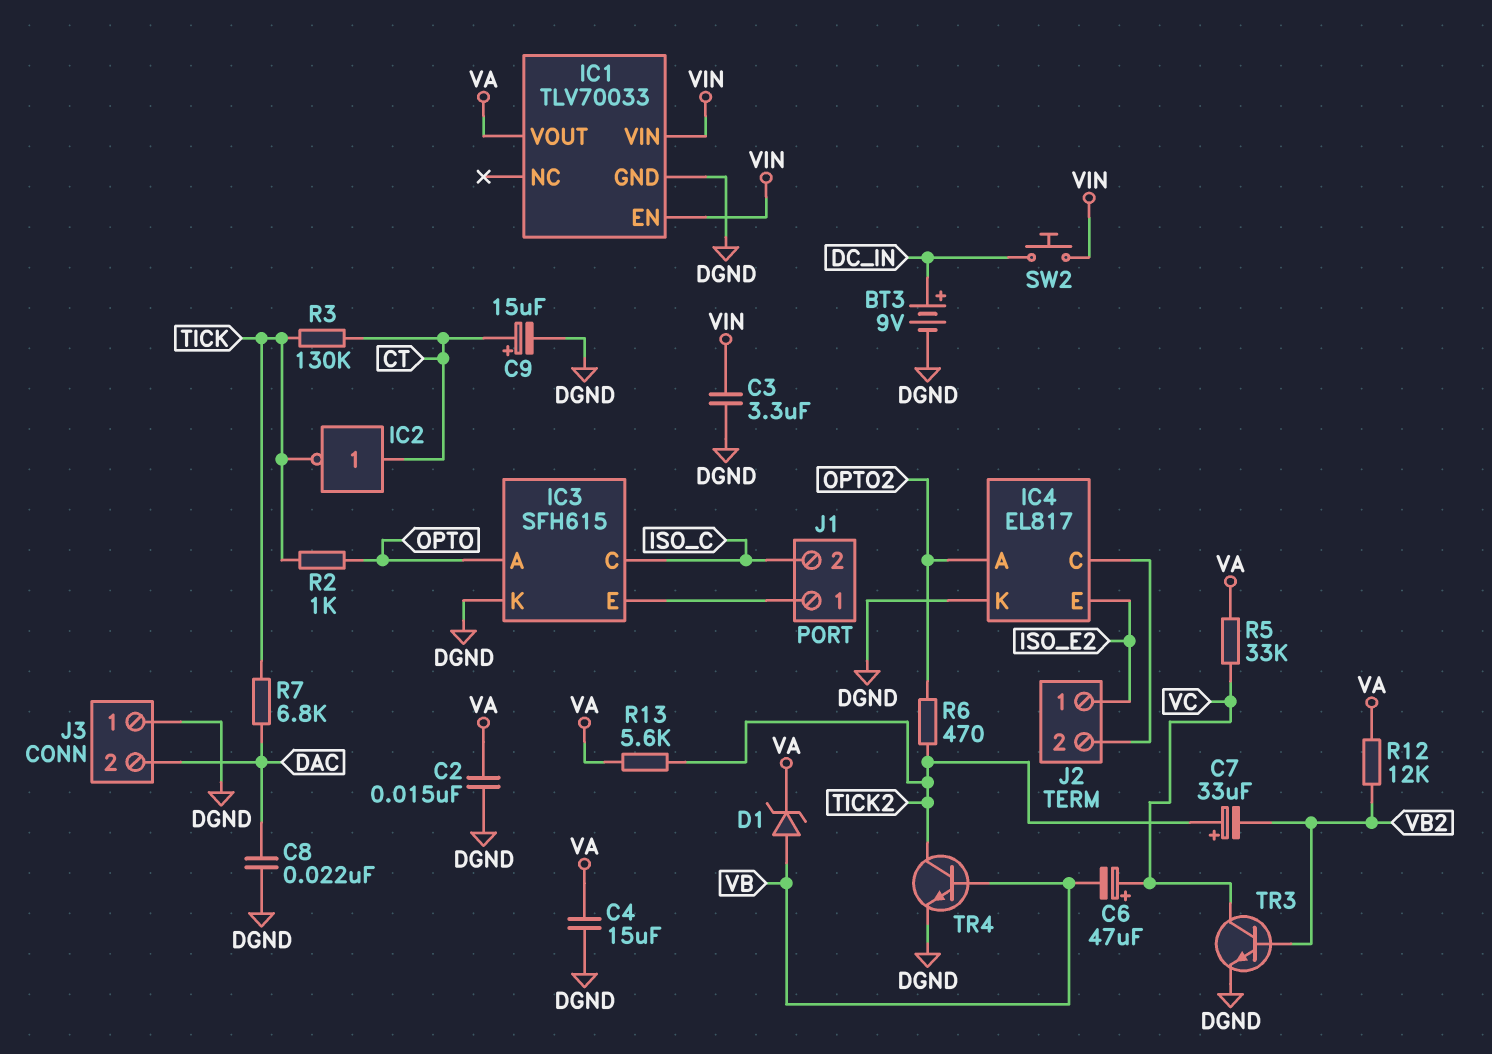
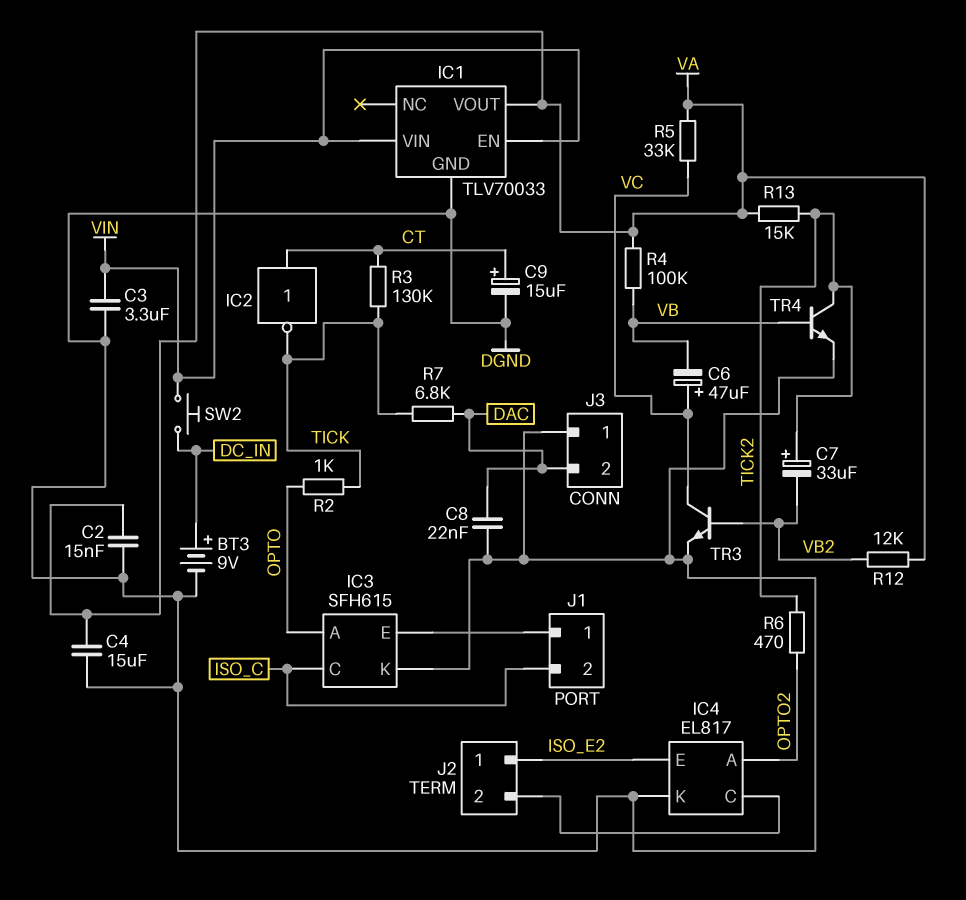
D1: zener (A VB, K VA) -> none
R4: none -> 100k (VA, VB)
R13: 5.6k (TICK2, VA) -> 15k (TICK2, VA)

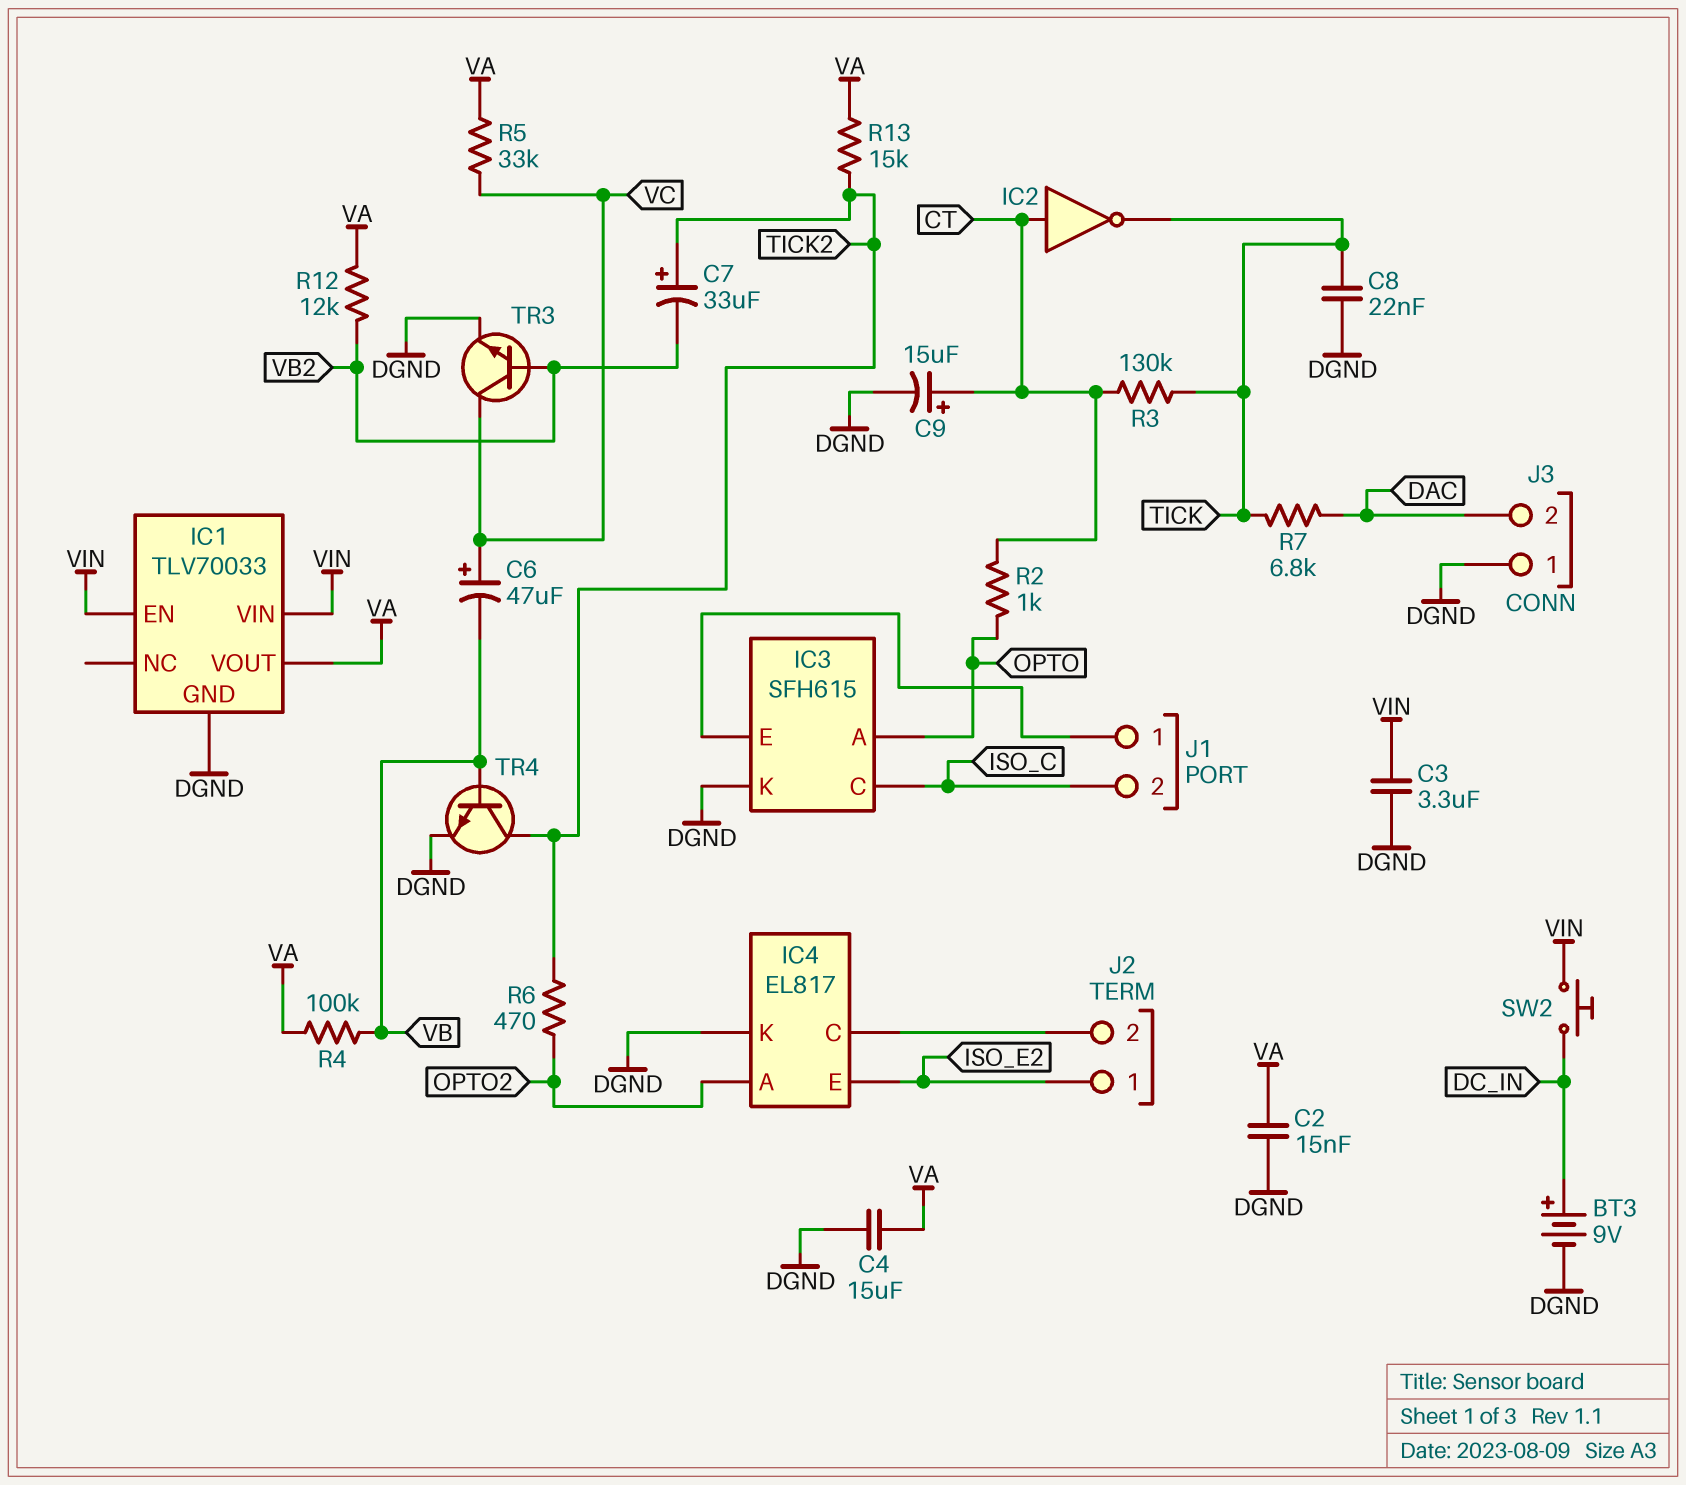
C8: 22nF (DAC, DGND) -> 22nF (DGND, TICK)
R2: 1k (OPTO, TICK) -> 1k (CT, OPTO)

